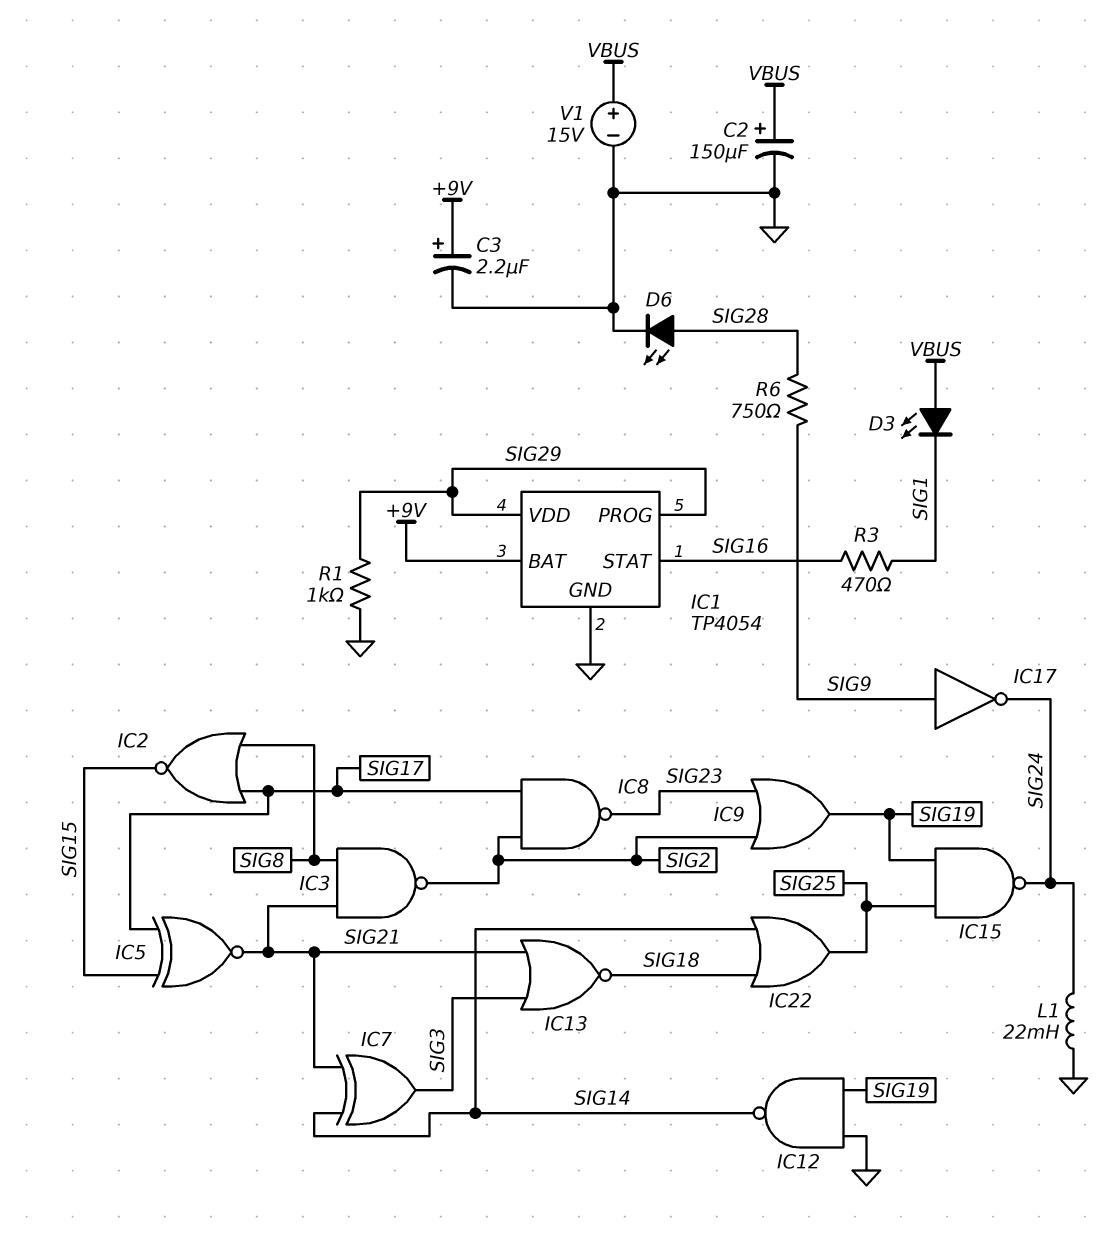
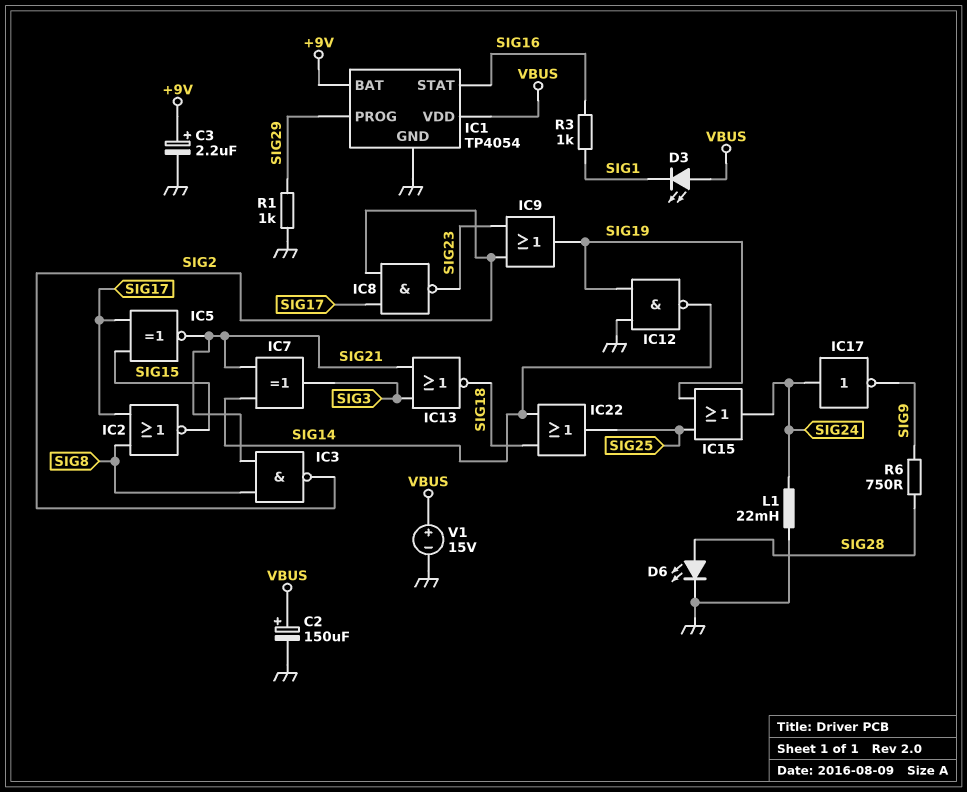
IC1 pin VDD: SIG29 -> VBUS
IC15: NAND (in SIG19, in SIG25, out SIG24) -> OR (in SIG19, in SIG25, out SIG24)
IC17: NOT (in SIG9, out SIG24) -> NOT (in SIG24, out SIG9)
R3: 470 (SIG1, SIG16) -> 1k (SIG1, SIG16)

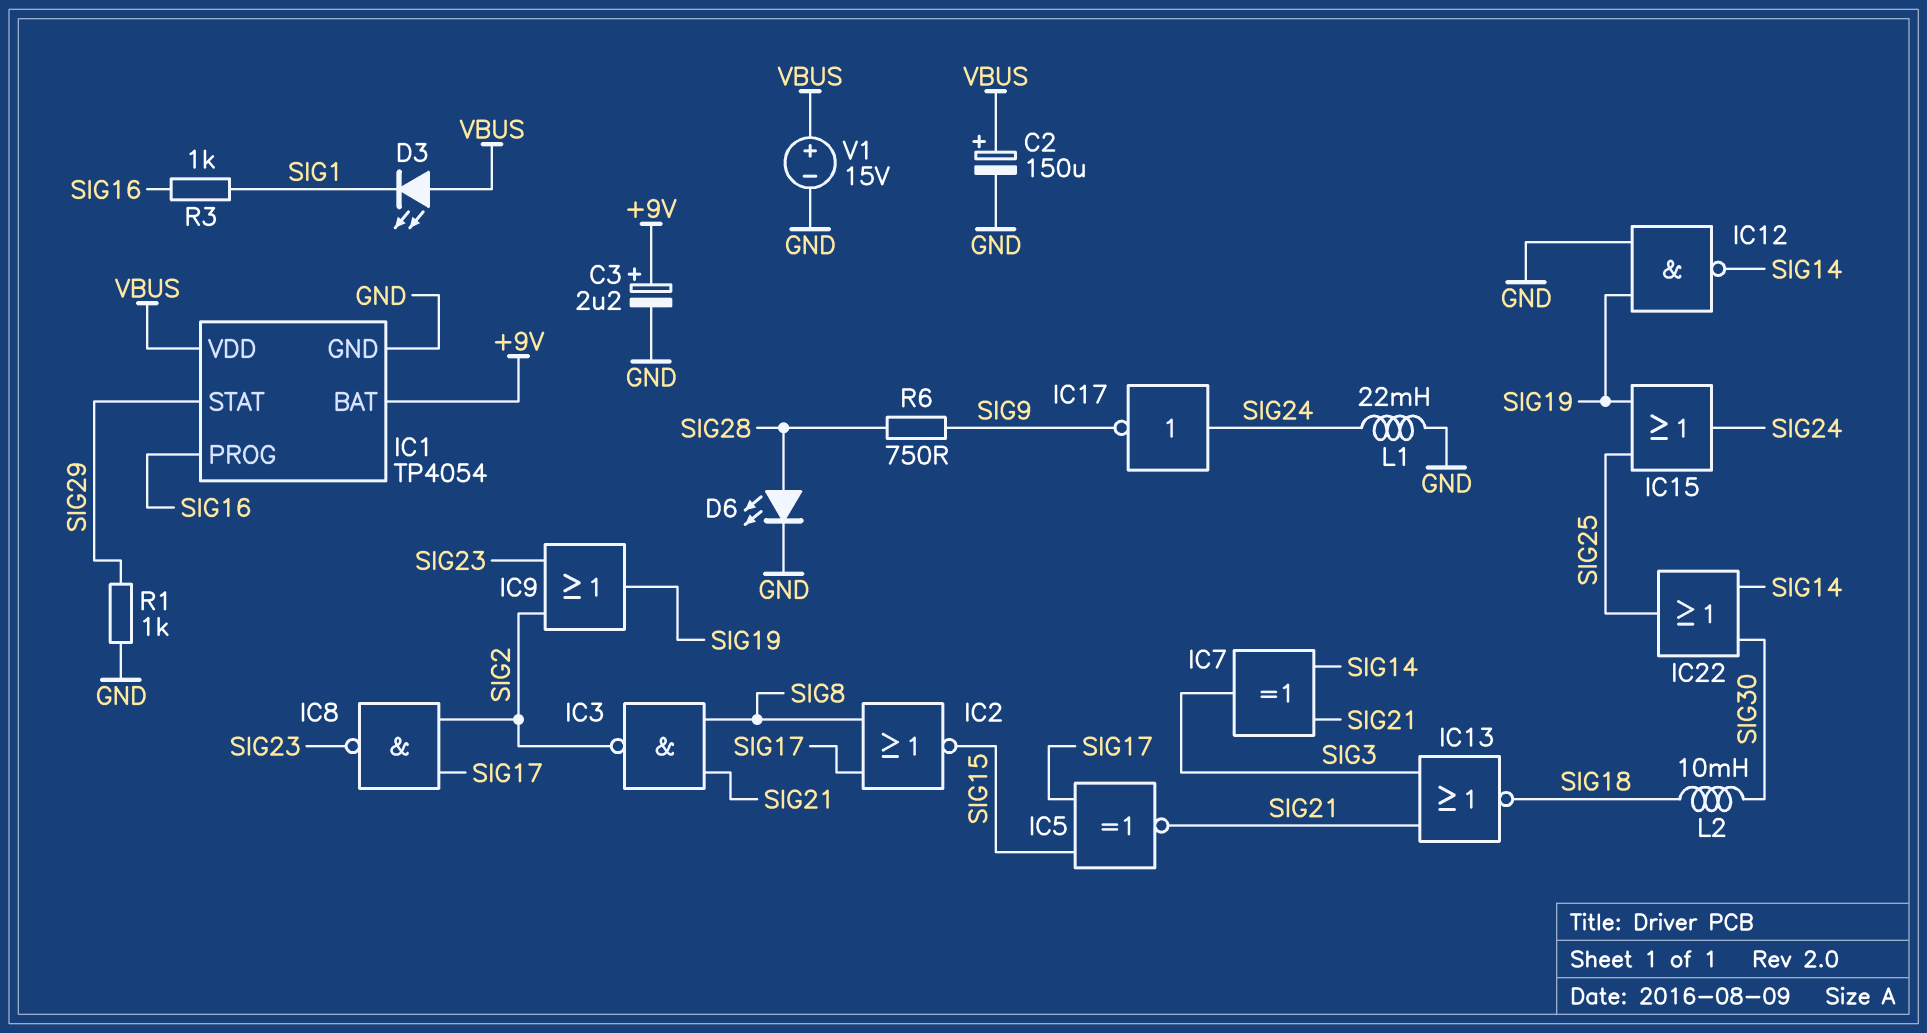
IC1 pin PROG: SIG29 -> SIG16
IC1 pin STAT: SIG16 -> SIG29
IC22: OR (in SIG14, in SIG18, out SIG25) -> OR (in SIG14, in SIG30, out SIG25)
L2: none -> 10mH (SIG18, SIG30)

